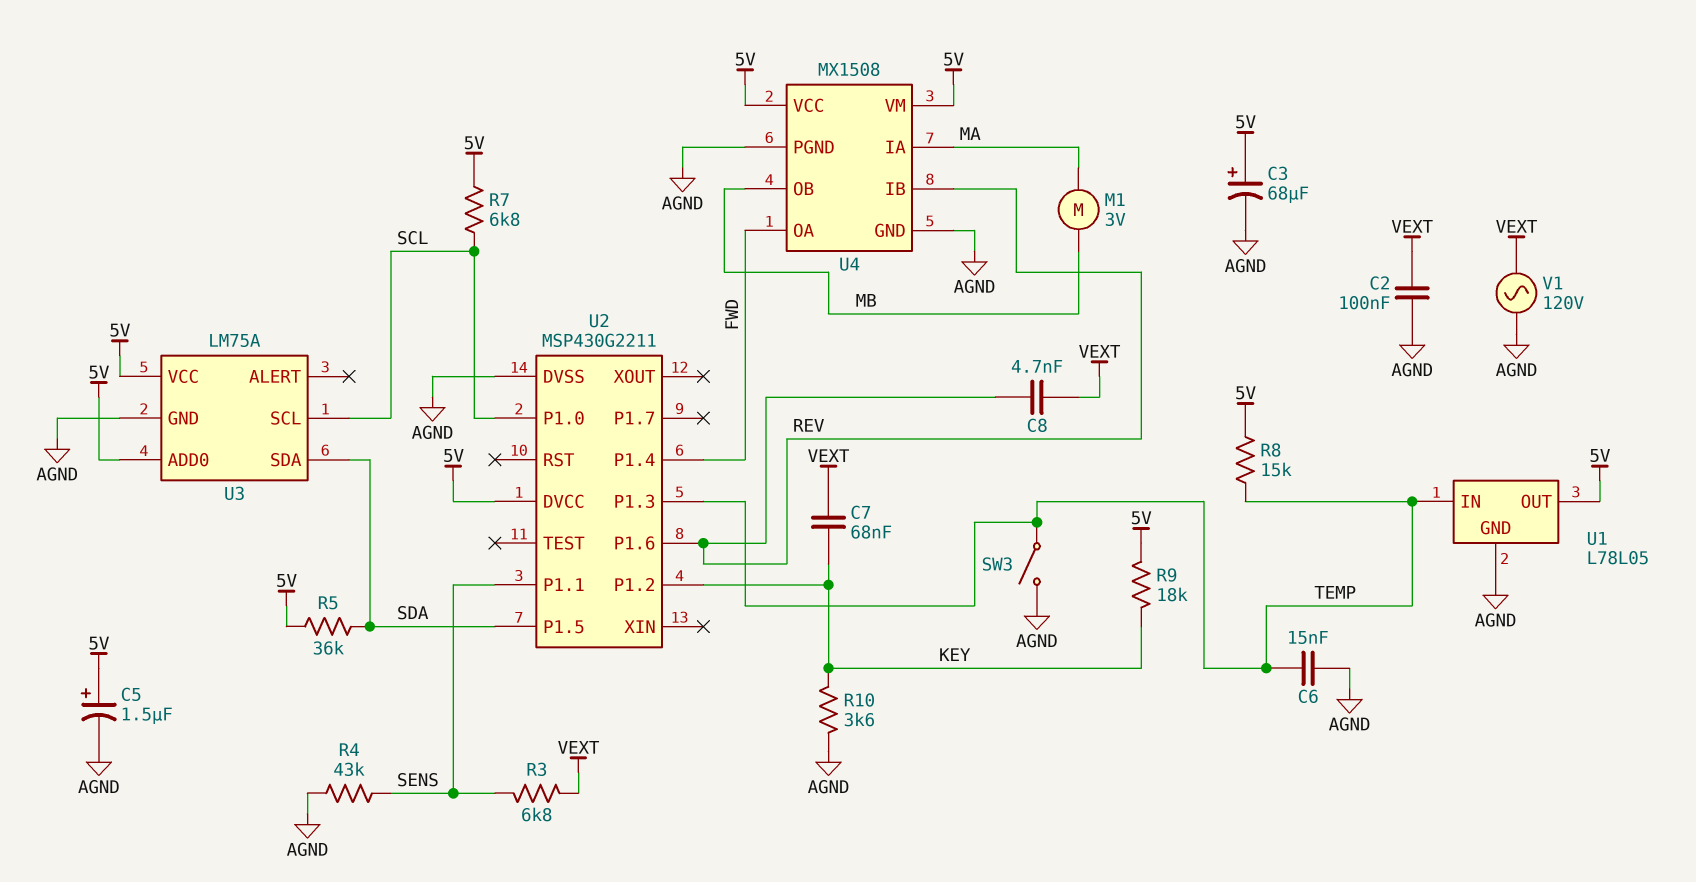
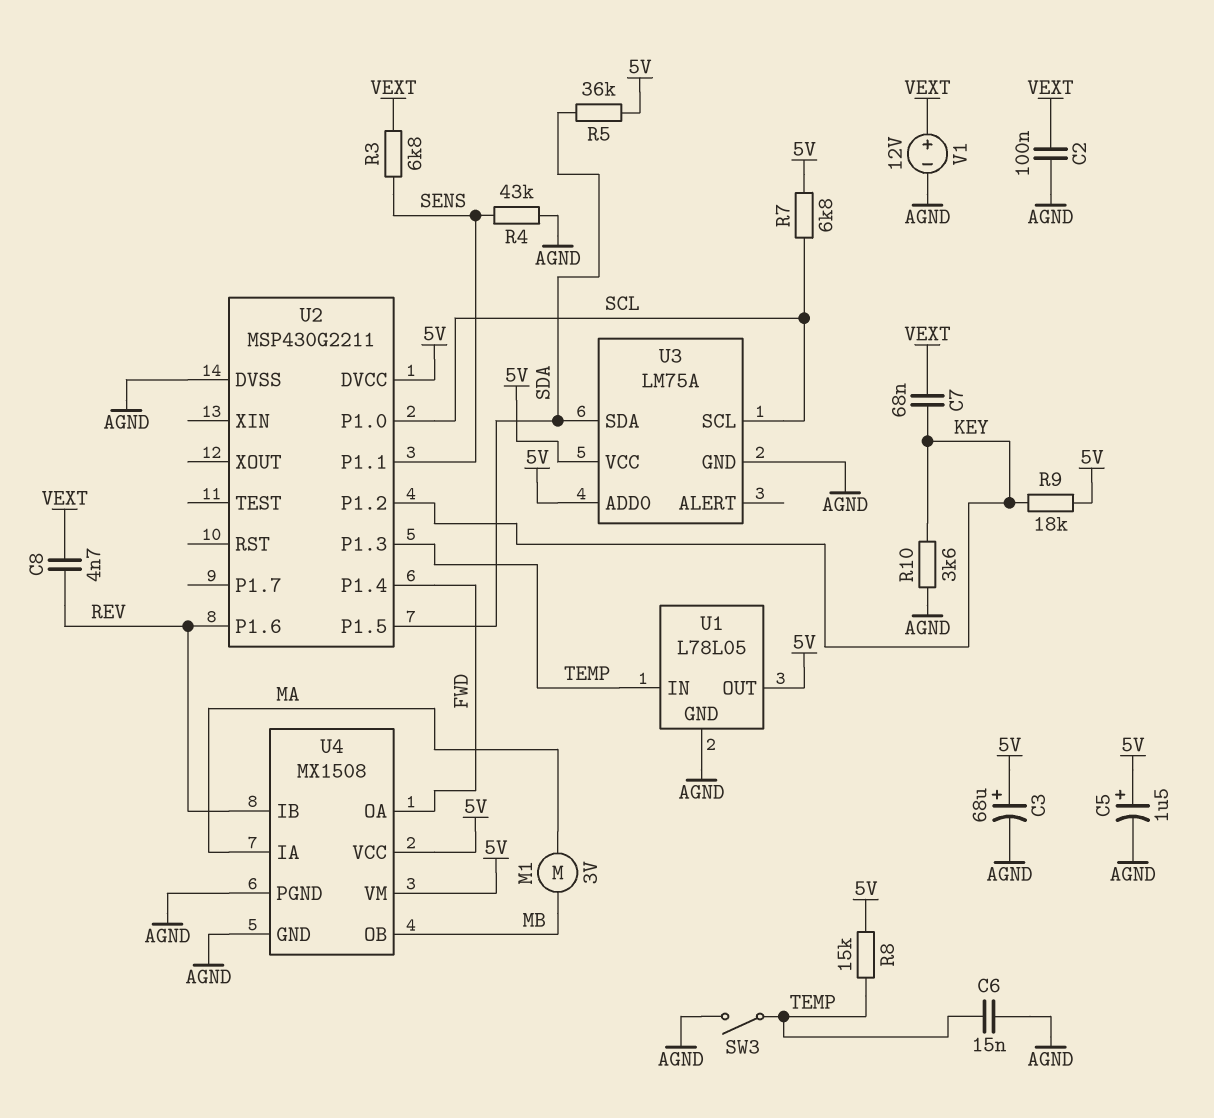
V1: AC 120V (AGND, VEXT) -> 12V (plus VEXT, minus AGND)

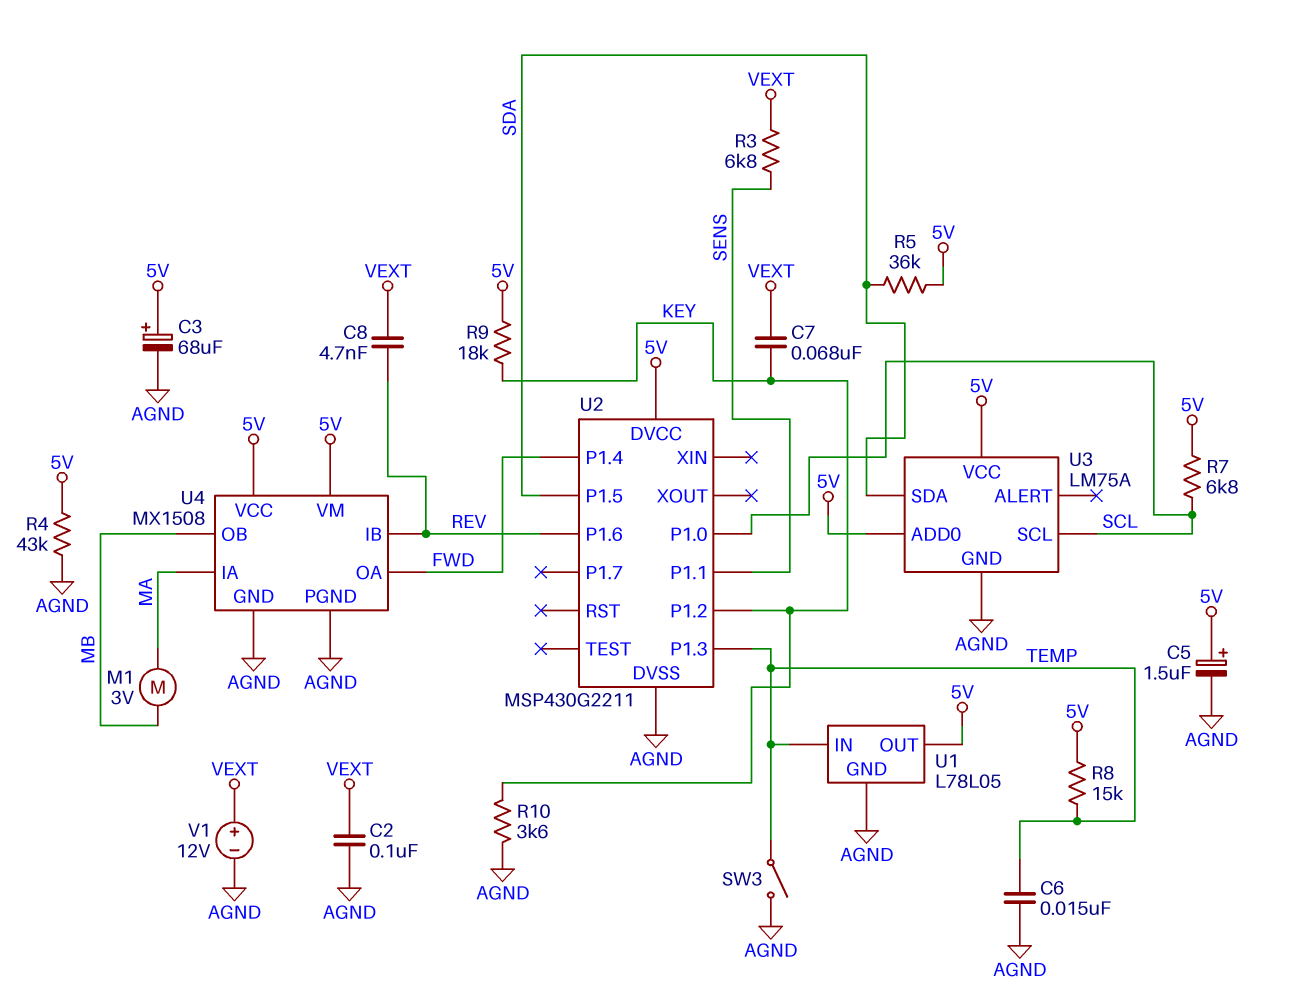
R4: 43k (AGND, SENS) -> 43k (5V, AGND)

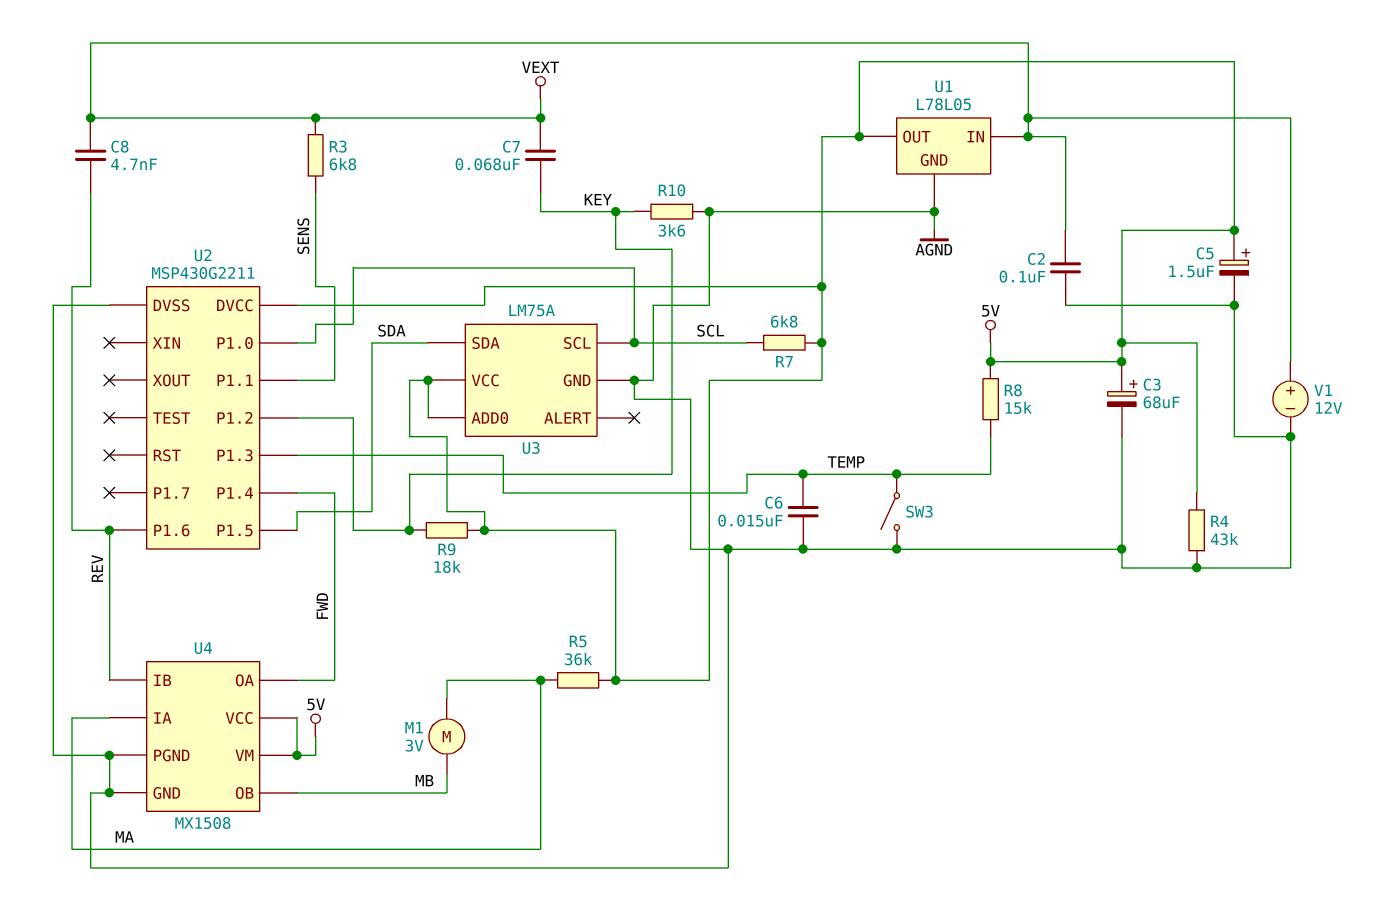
R5: 36k (5V, SDA) -> 36k (5V, MA)
U1 pin IN: TEMP -> VEXT

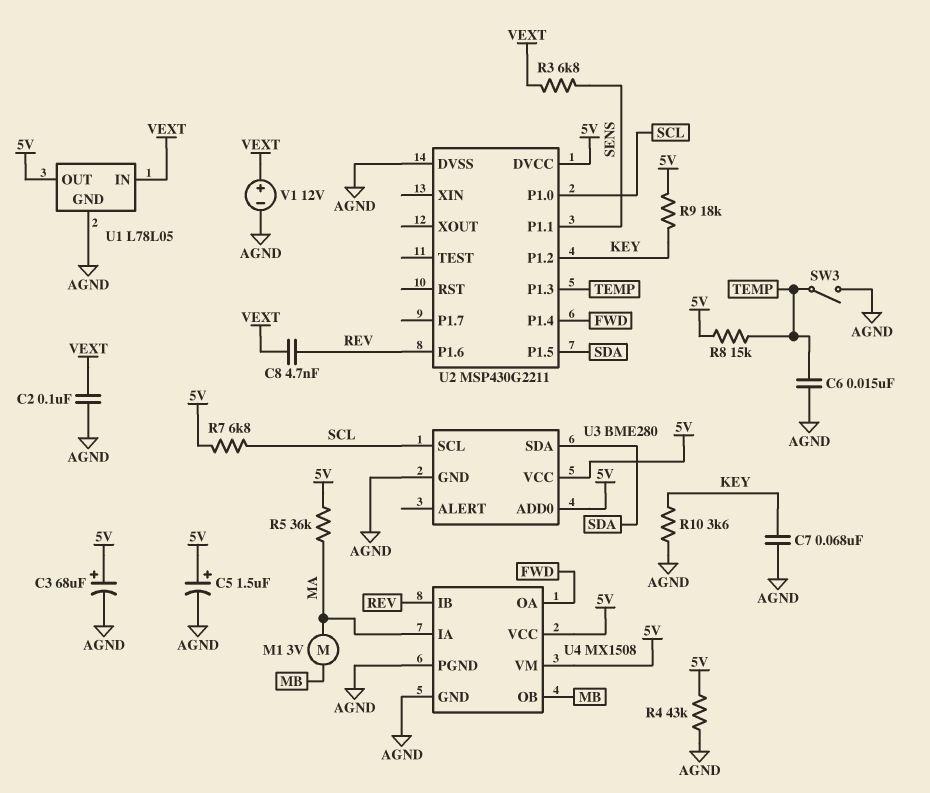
C7: 68nF (KEY, VEXT) -> 68nF (AGND, KEY)
U3: LM75A -> BME280

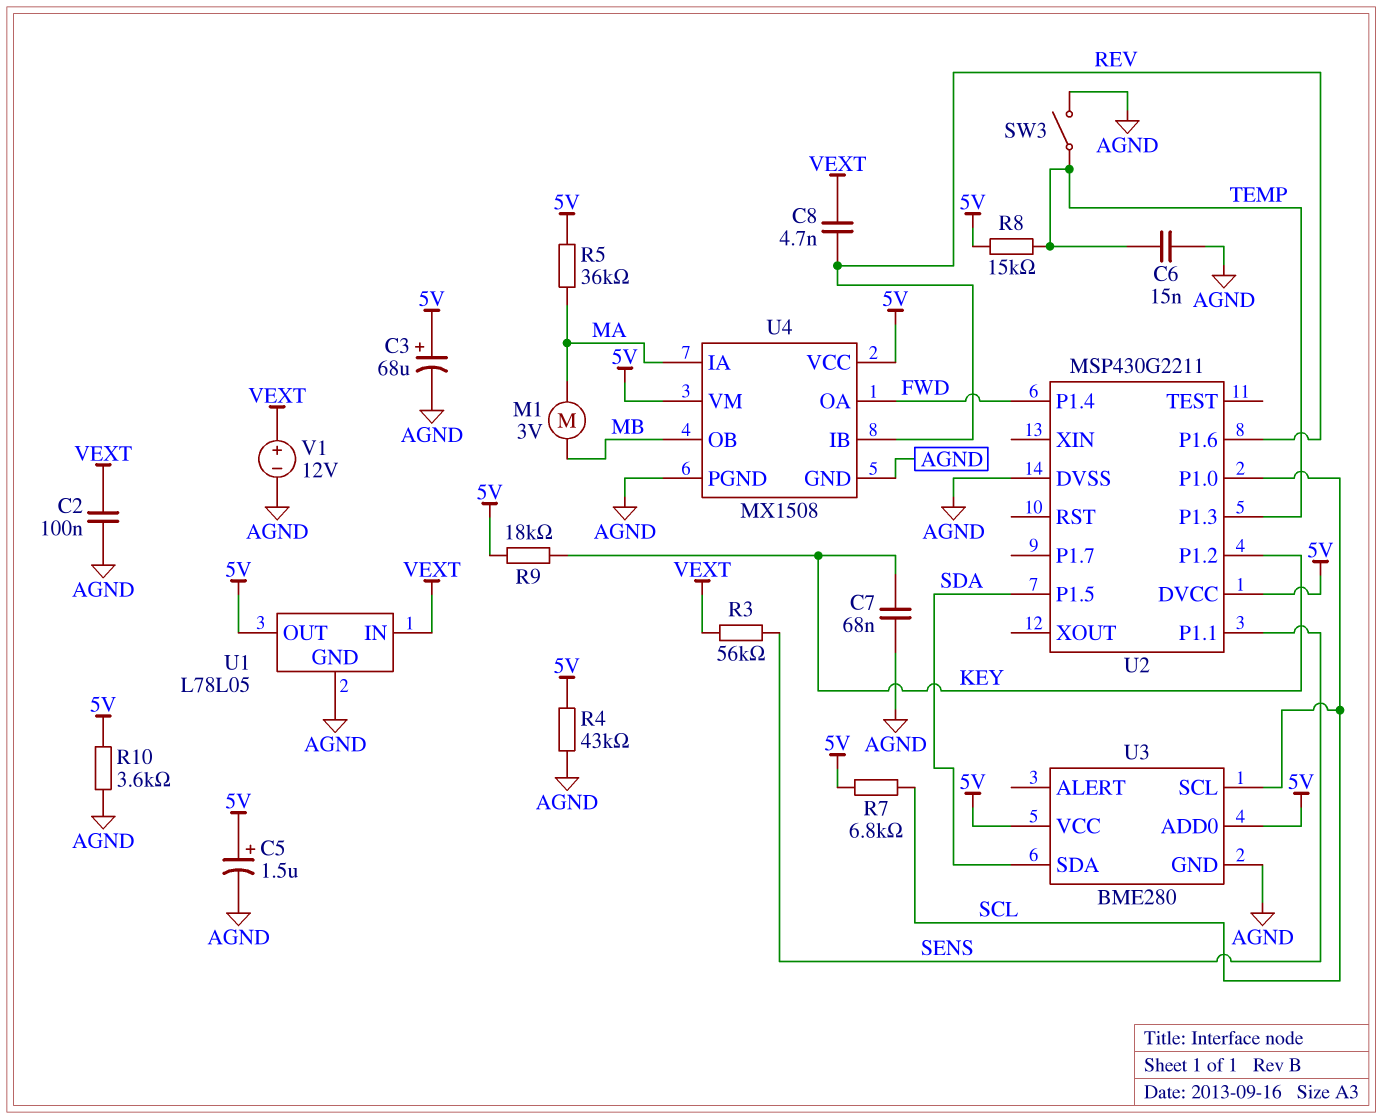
R3: 6.8k (SENS, VEXT) -> 56k (SENS, VEXT)
R10: 3.6k (AGND, KEY) -> 3.6k (5V, AGND)

